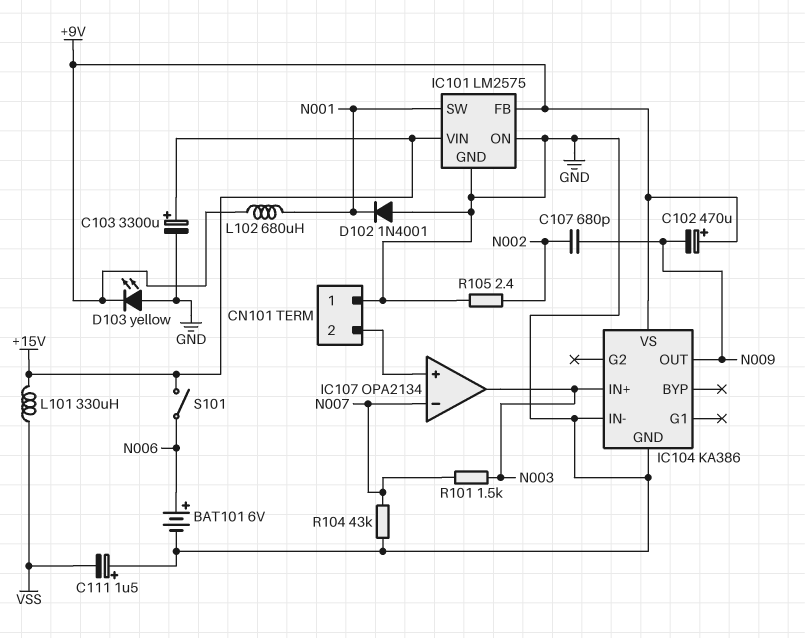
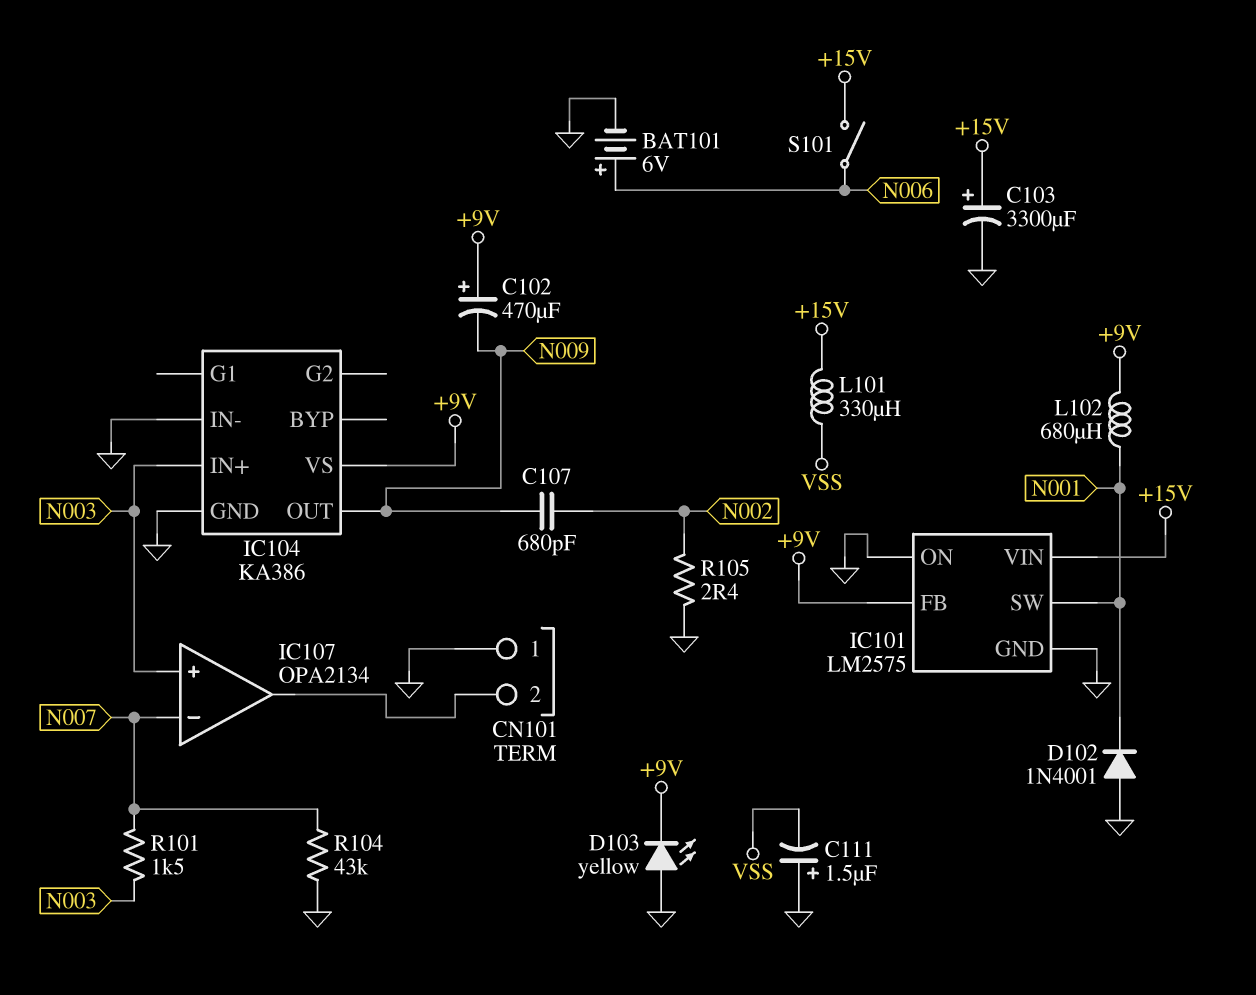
IC107 pin in+: CN101/2 -> N003
IC107 pin out: N003 -> CN101/2

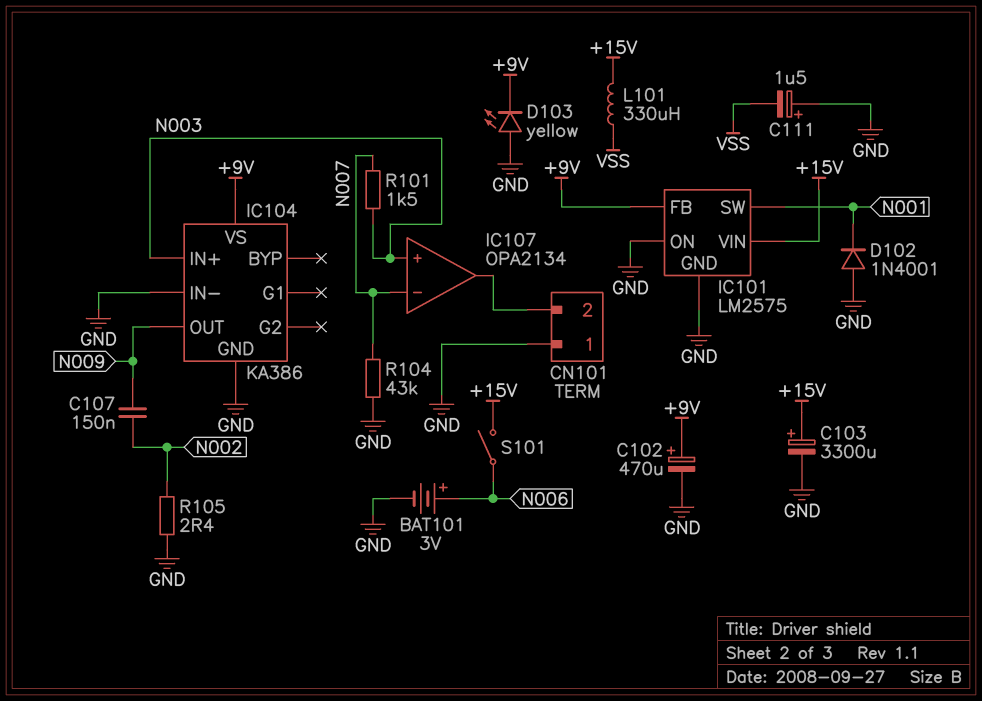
BAT101: 6V (plus N006, minus GND) -> 3V (plus N006, minus GND)
C102: 470uF (plus +9V, minus N009) -> 470uF (plus +9V, minus GND)
C107: 680pF (N002, N009) -> 150nF (N002, N009)
L102: 680uH (+9V, N001) -> none

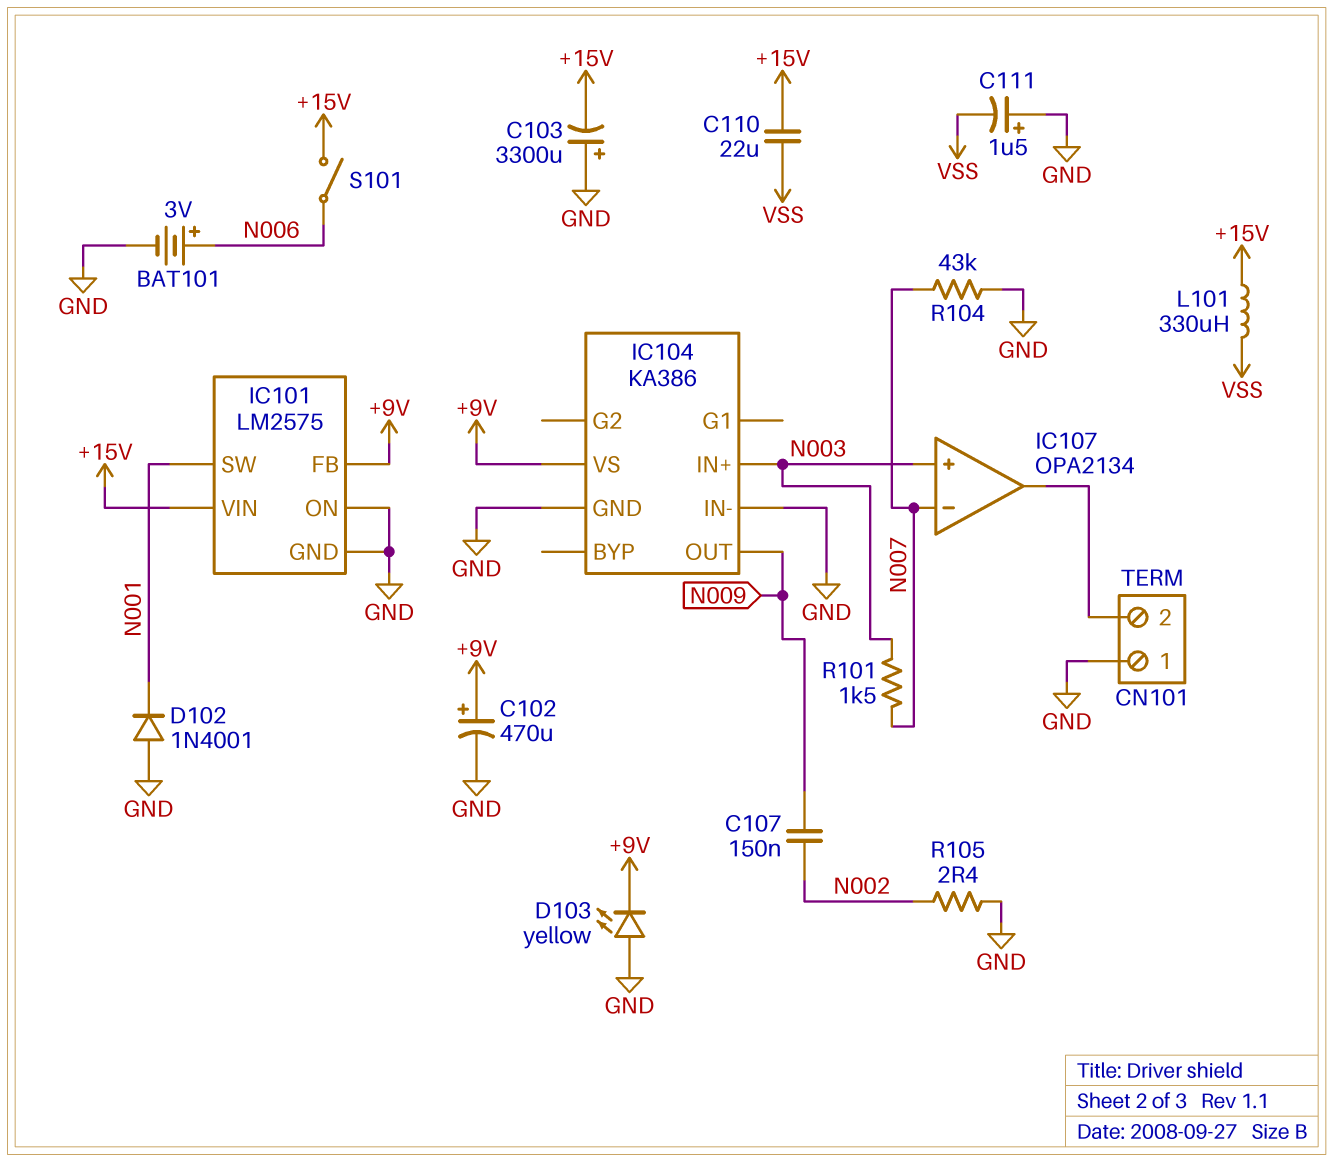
C103: 3300uF (plus +15V, minus GND) -> 3300uF (plus GND, minus +15V)
C110: none -> 22uF (+15V, VSS)

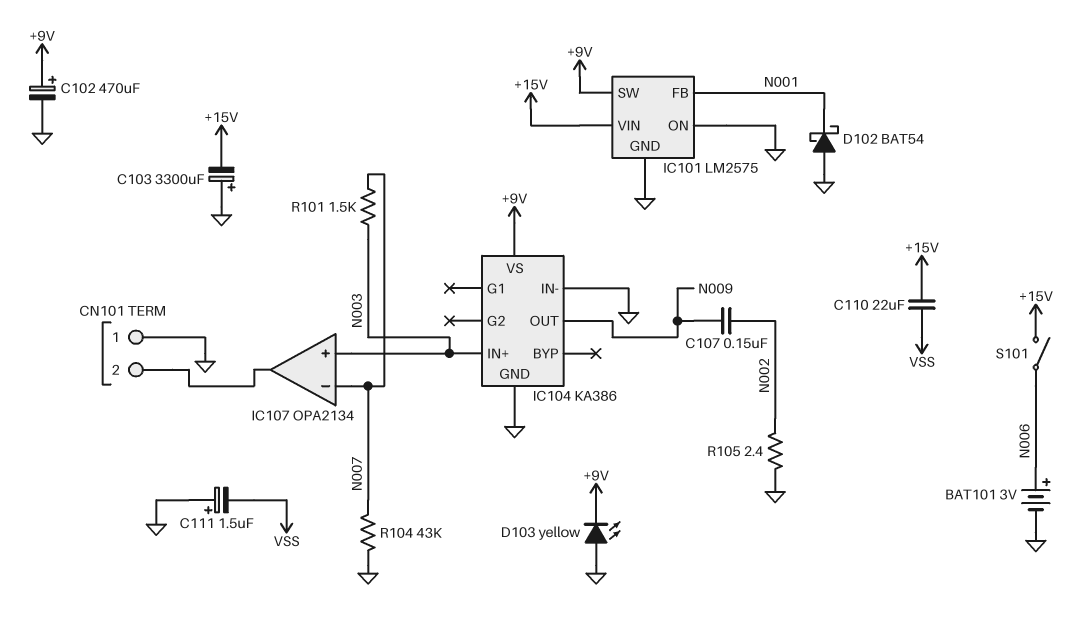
D102: diode 1N4001 (A GND, K N001) -> schottky BAT54 (A GND, K N001)
IC101 pin FB: +9V -> N001
IC101 pin SW: N001 -> +9V
L101: 330uH (+15V, VSS) -> none

